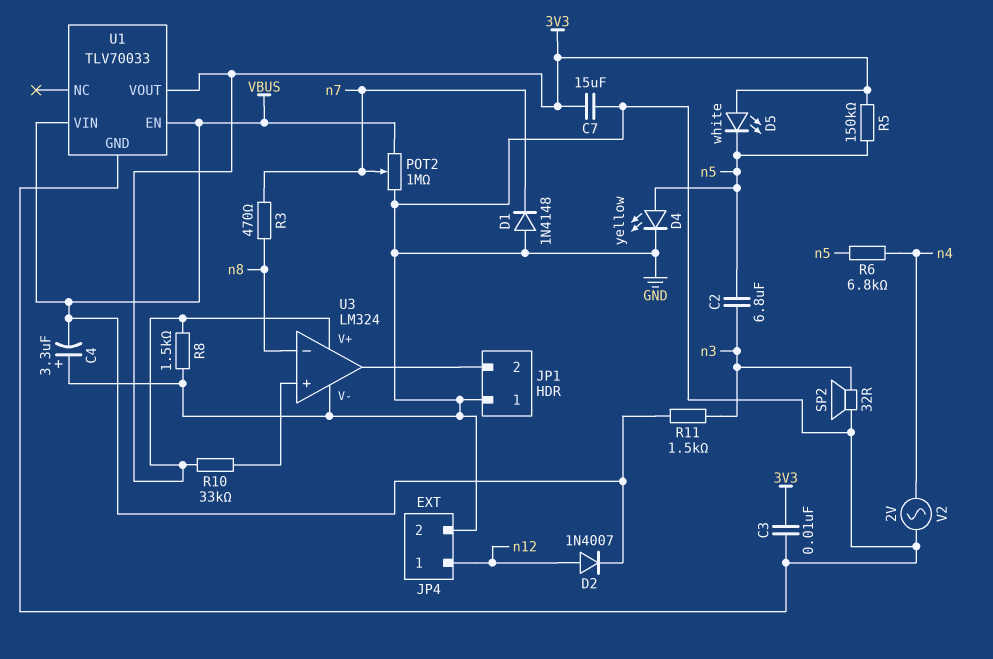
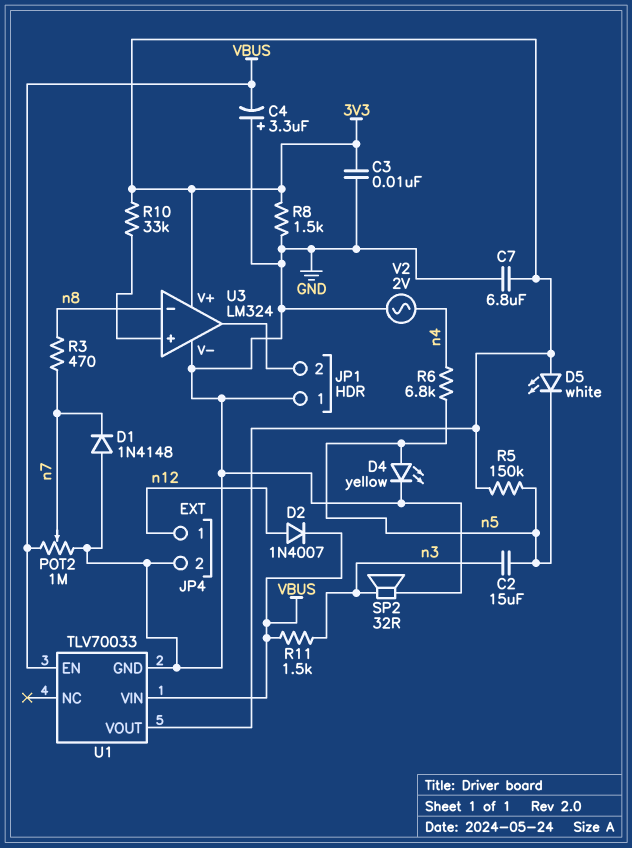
C2: 6.8uF (n3, n5) -> 15uF (n3, n5)
C7: 15uF (3V3, GND) -> 6.8uF (3V3, GND)

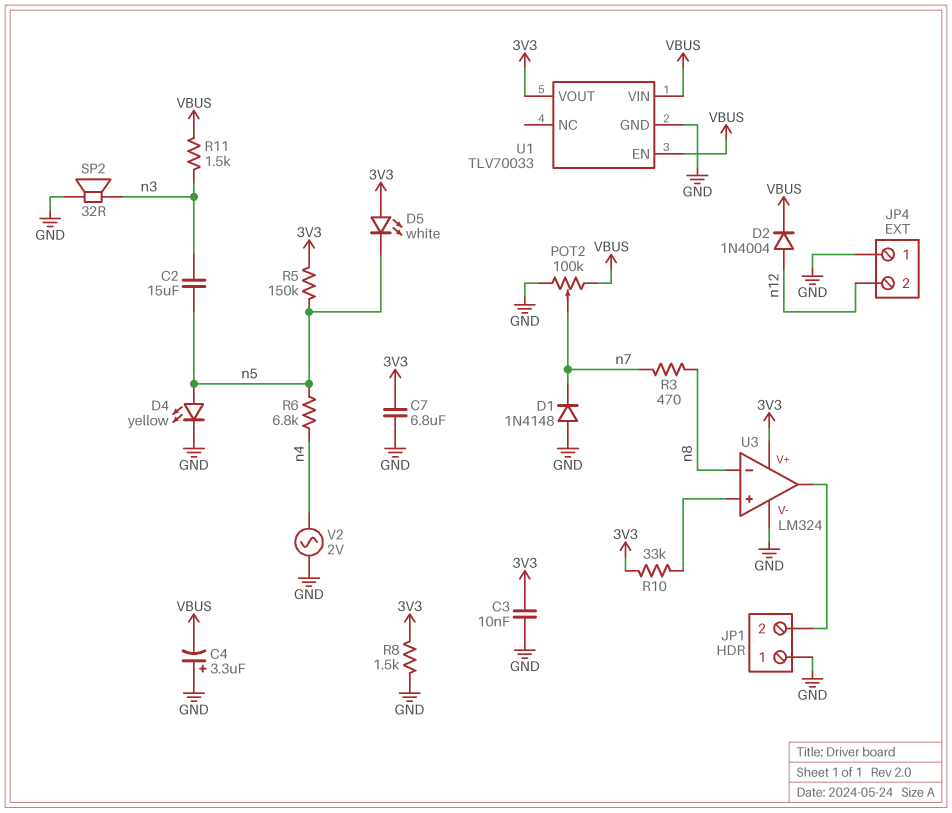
D2: diode 1N4007 (A n12, K VBUS) -> diode 1N4004 (A n12, K VBUS)
JP4 pin 1: n12 -> GND
JP4 pin 2: GND -> n12
POT2: 1M (GND, VBUS, wiper n7) -> 100k (GND, VBUS, wiper n7)

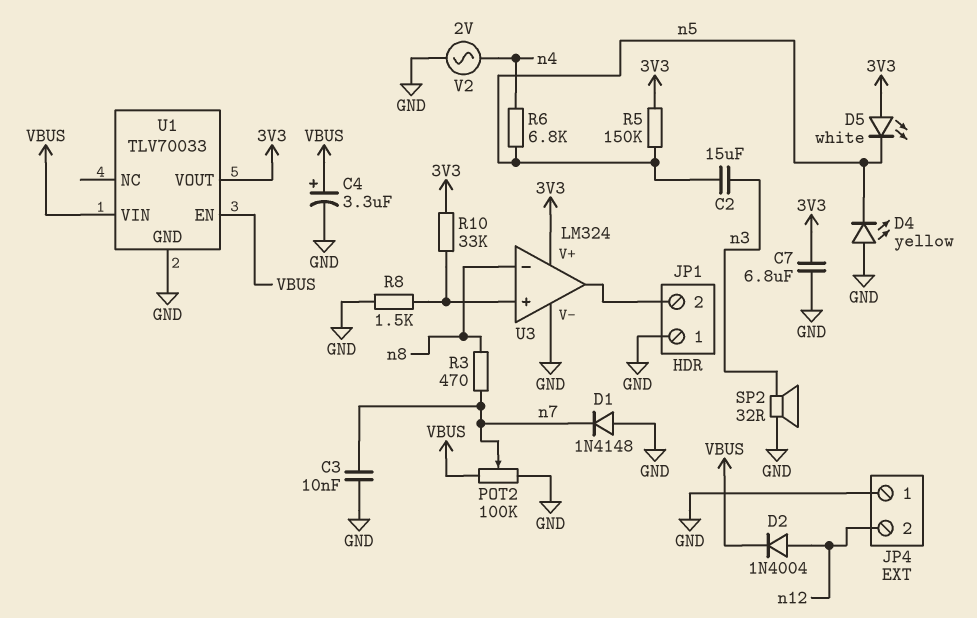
C3: 10nF (3V3, GND) -> 10nF (GND, n7)
C4: 3.3uF (plus GND, minus VBUS) -> 3.3uF (plus VBUS, minus GND)
D4: LED yellow (A n5, K GND) -> LED yellow (A GND, K n5)
R8: 1.5k (3V3, GND) -> 1.5k (GND, U3/in+)
R11: 1.5k (VBUS, n3) -> none

